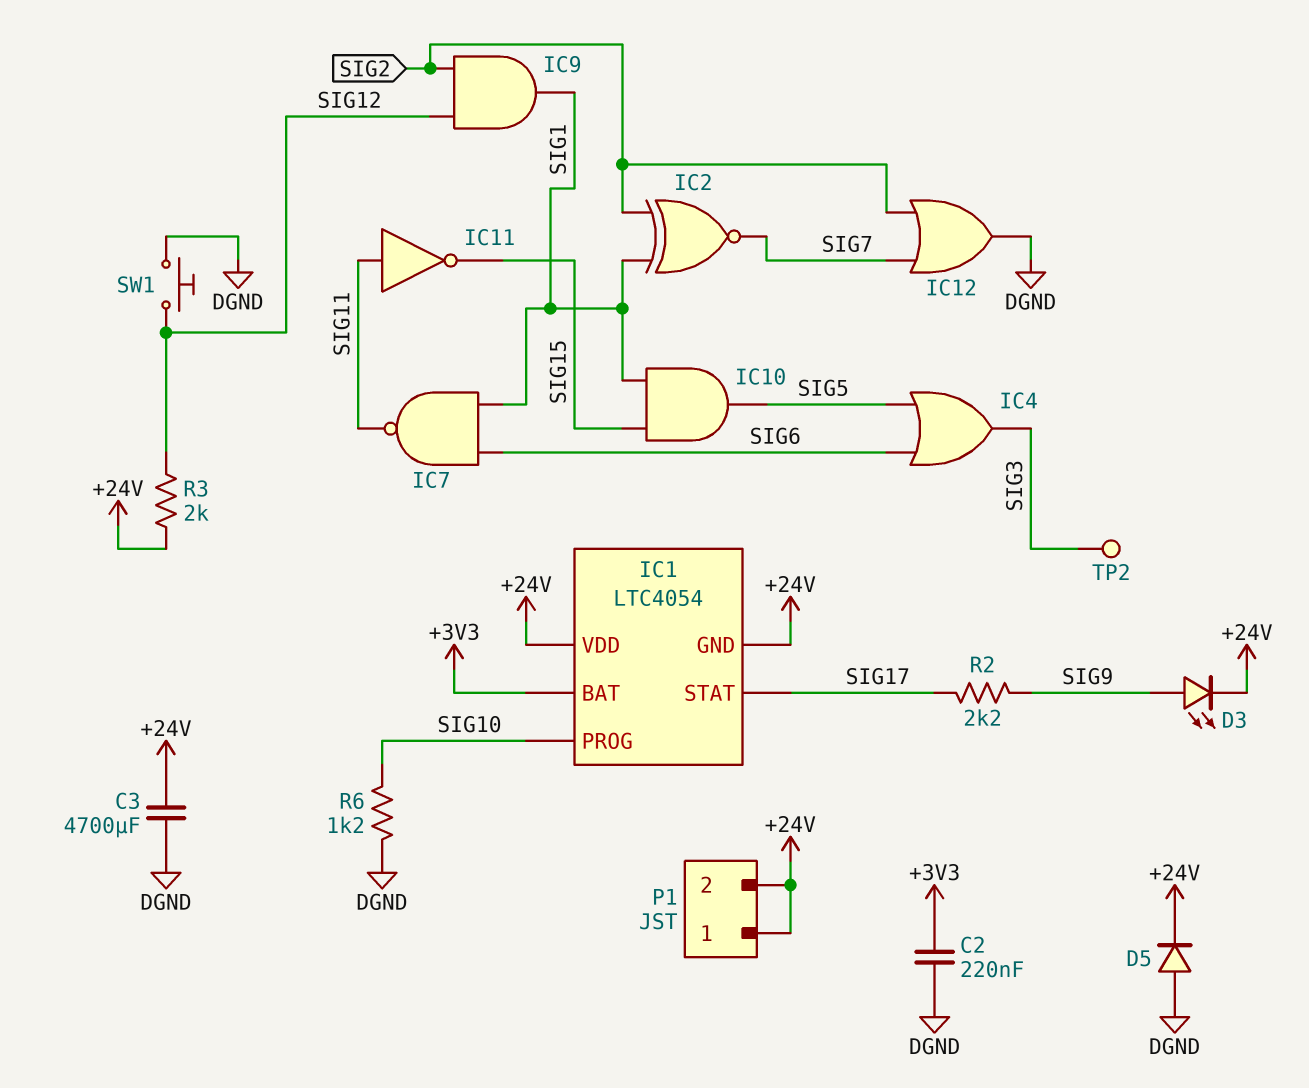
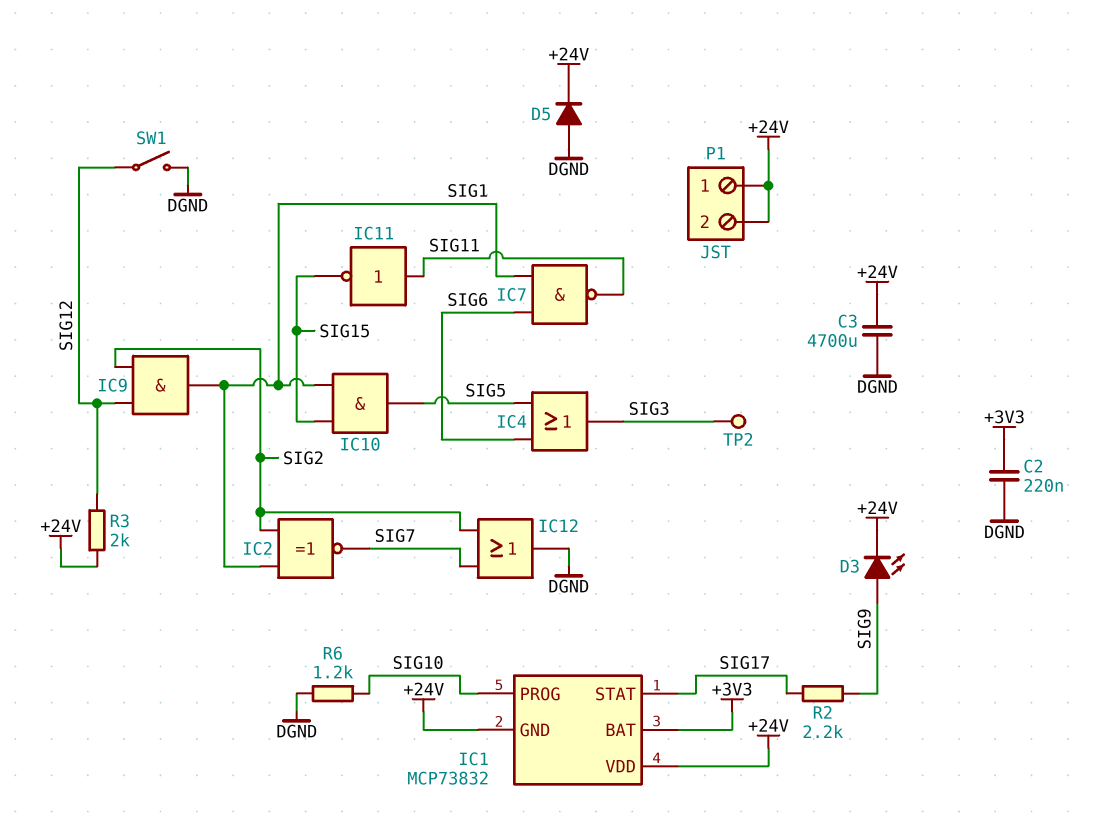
IC1: LTC4054 -> MCP73832
SW1: button (DGND, SIG12) -> switch (DGND, SIG12)

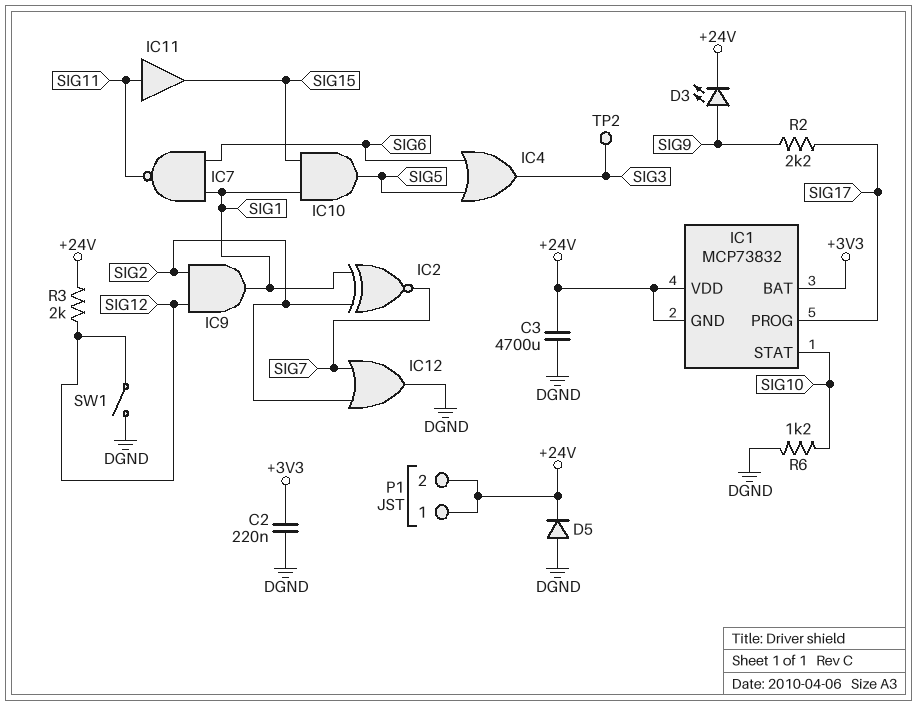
IC1 pin PROG: SIG10 -> SIG17
IC1 pin STAT: SIG17 -> SIG10
IC11: NOT (in SIG11, out SIG15) -> buffer (in SIG11, out SIG15)

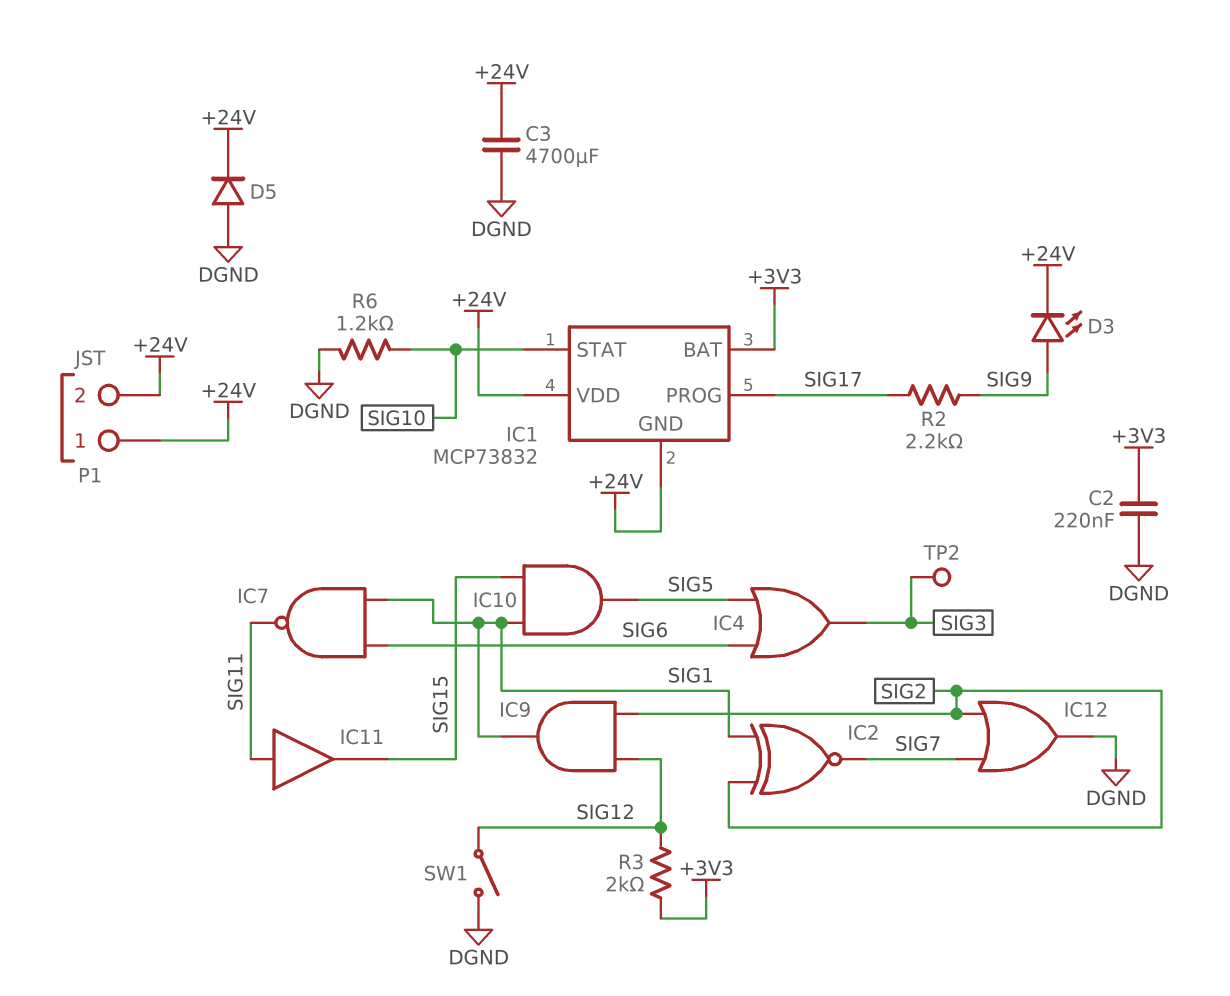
R3: 2k (+24V, SIG12) -> 2k (+3V3, SIG12)

